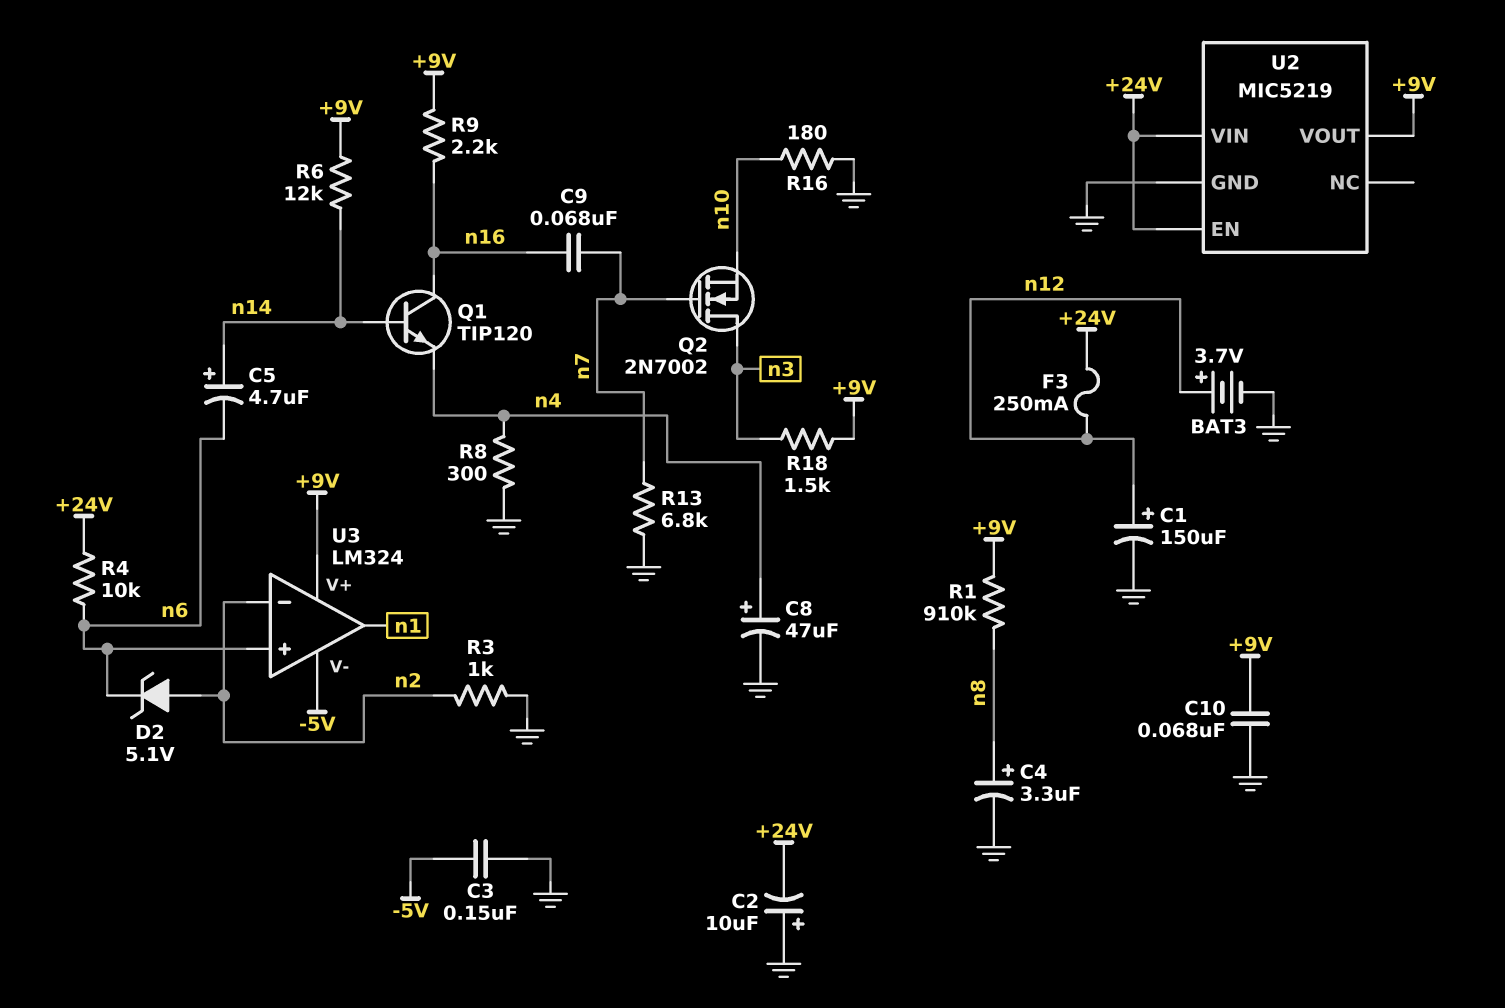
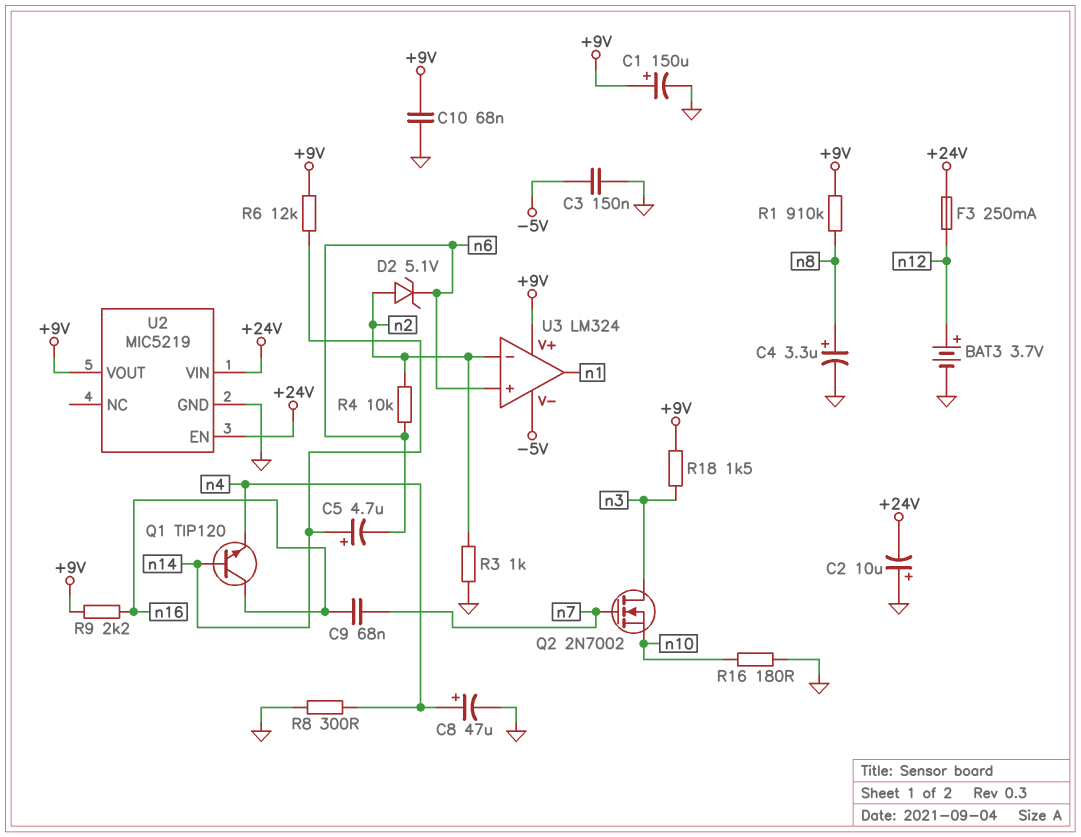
C1: 150uF (plus n12, minus GND) -> 150uF (plus +9V, minus GND)
R4: 10k (+24V, n6) -> 10k (n2, n6)
R13: 6.8k (GND, n7) -> none

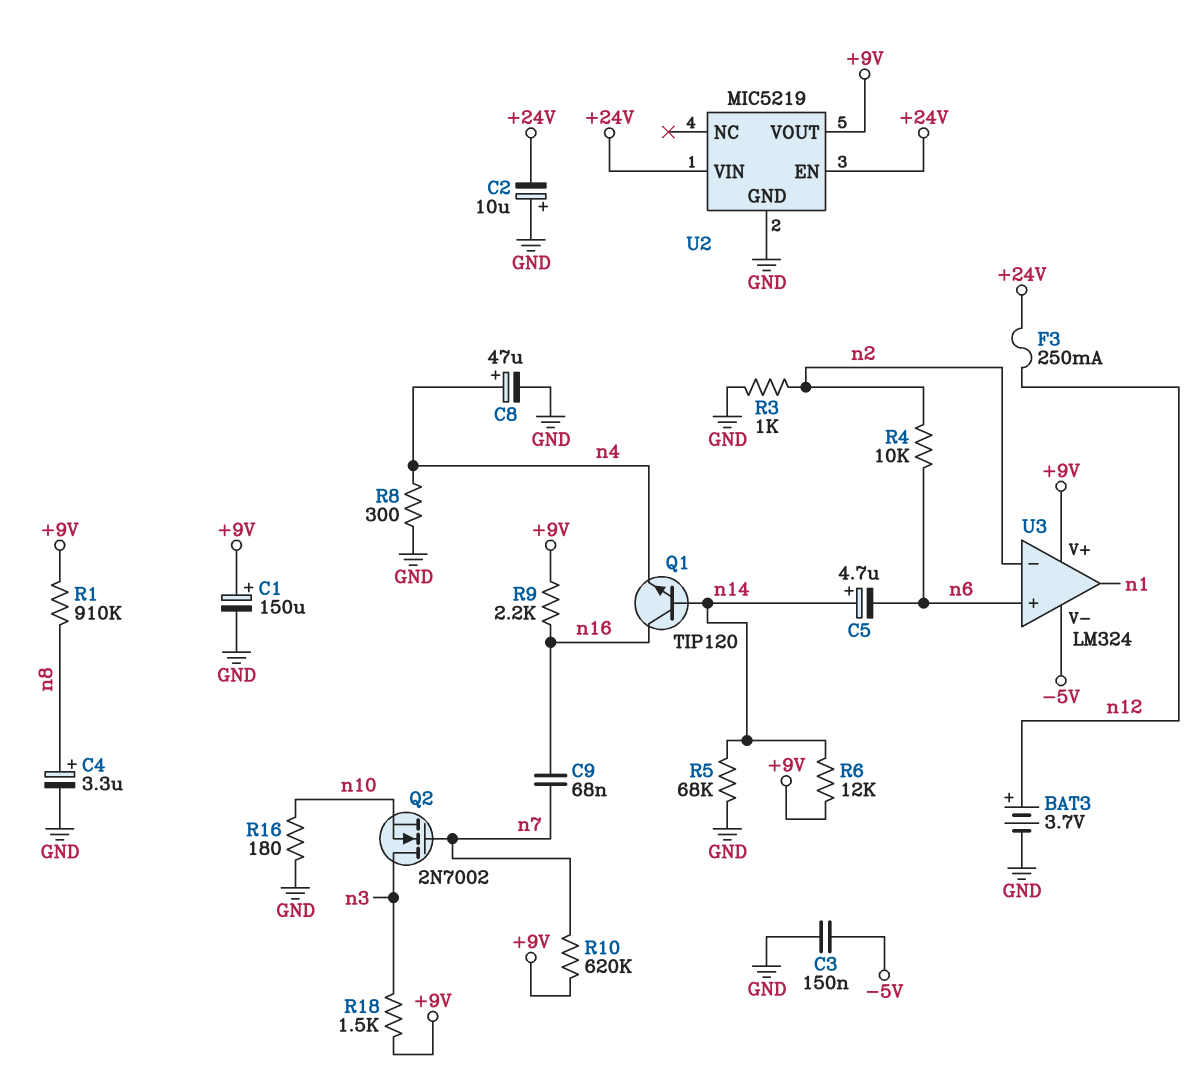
C10: 68nF (+9V, GND) -> none
D2: zener 5.1V (A n2, K n6) -> none
R5: none -> 68k (GND, n14)
R10: none -> 620k (+9V, n7)

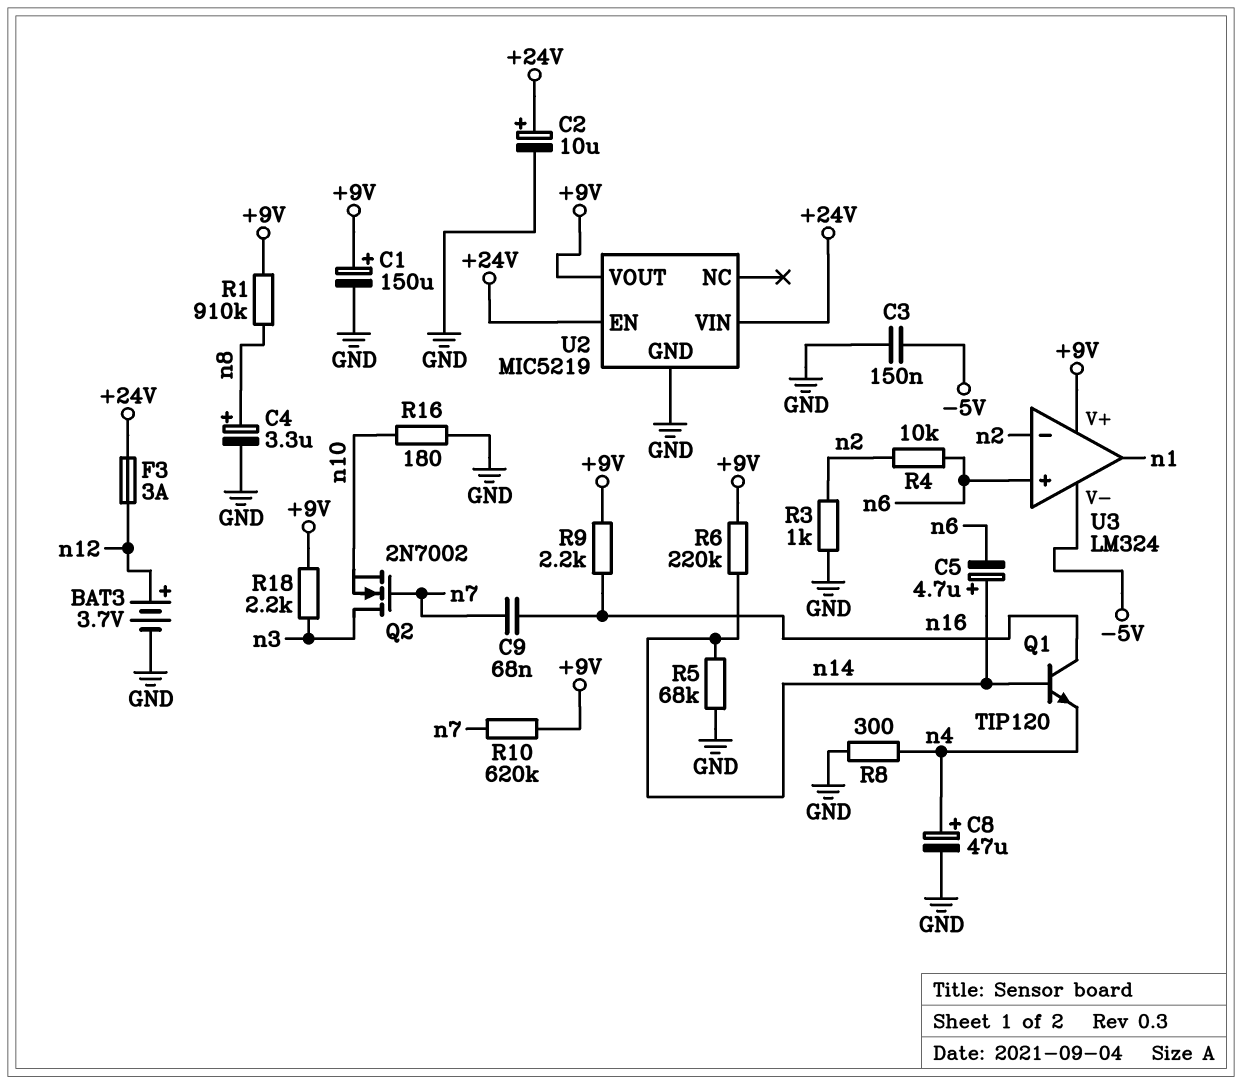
C2: 10uF (plus GND, minus +24V) -> 10uF (plus +24V, minus GND)
F3: 250mA (+24V, n12) -> 3A (+24V, n12)
R6: 12k (+9V, n14) -> 220k (+9V, n14)
R18: 1.5k (+9V, n3) -> 2.2k (+9V, n3)

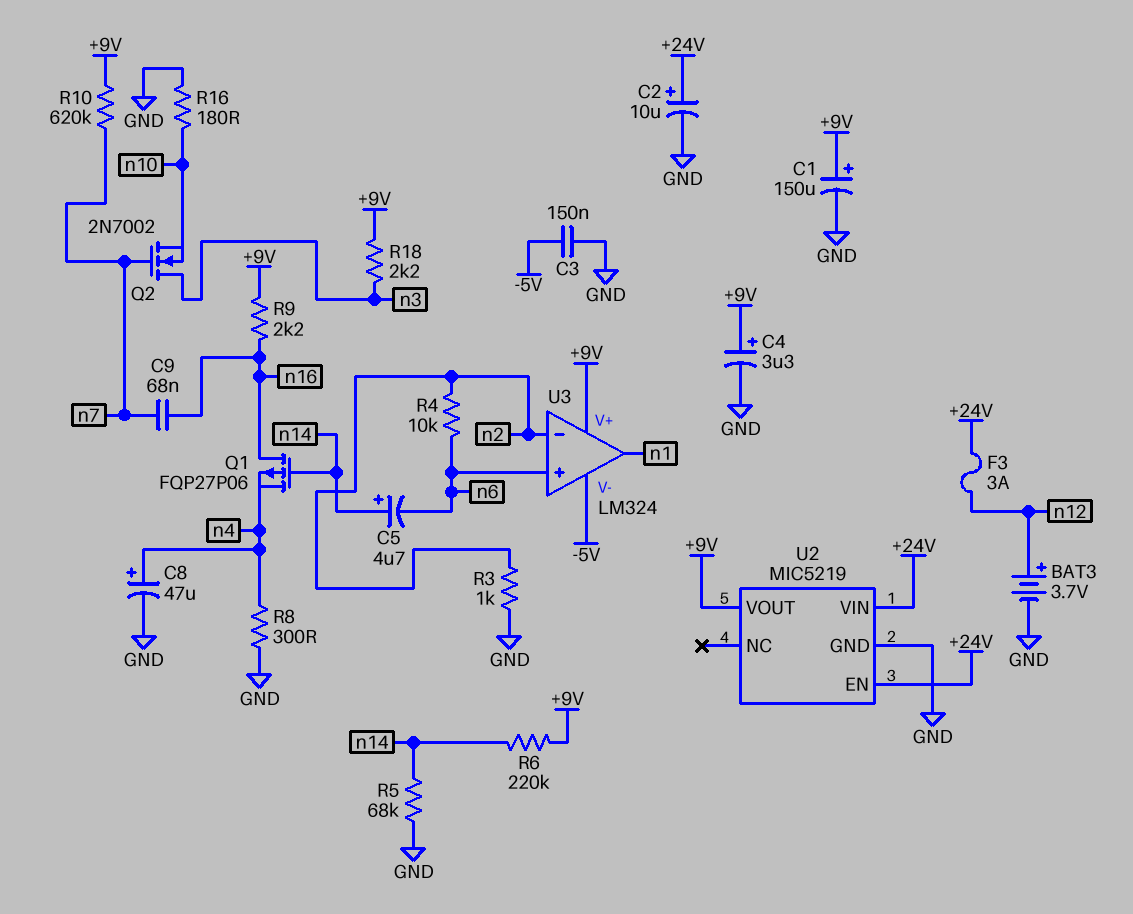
C4: 3.3uF (plus n8, minus GND) -> 3.3uF (plus +9V, minus GND)
Q1: NPN TIP120 (B n14, C n16, E n4) -> PMOS FQP27P06 (G n14, D n16, S n4)
R1: 910k (+9V, n8) -> none

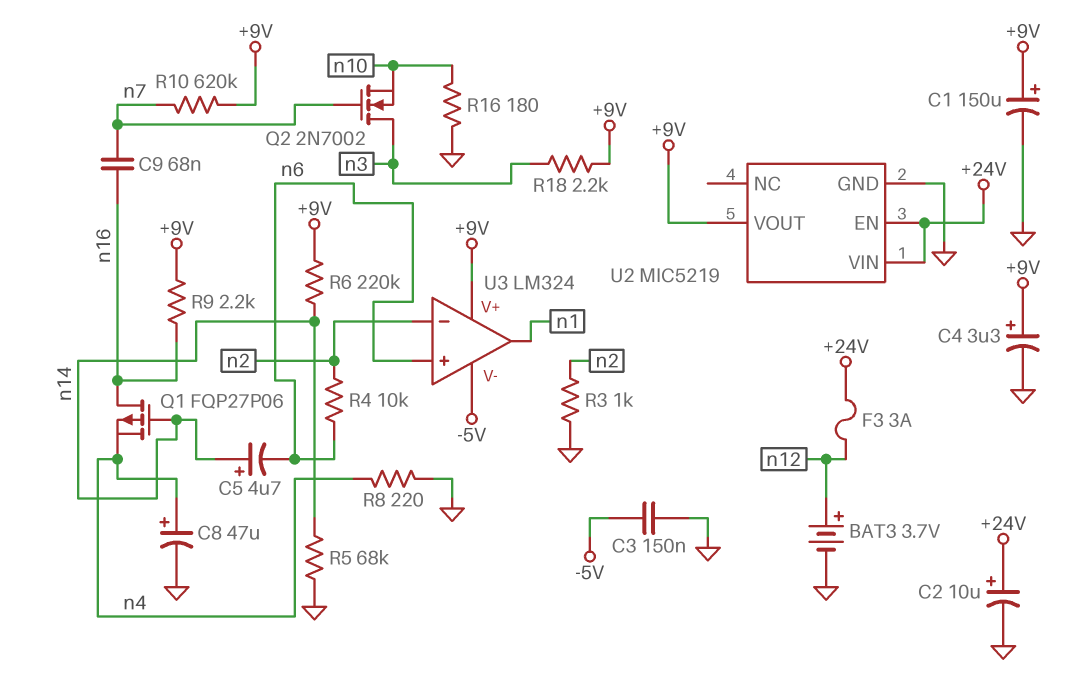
R8: 300 (GND, n4) -> 220 (GND, n4)

